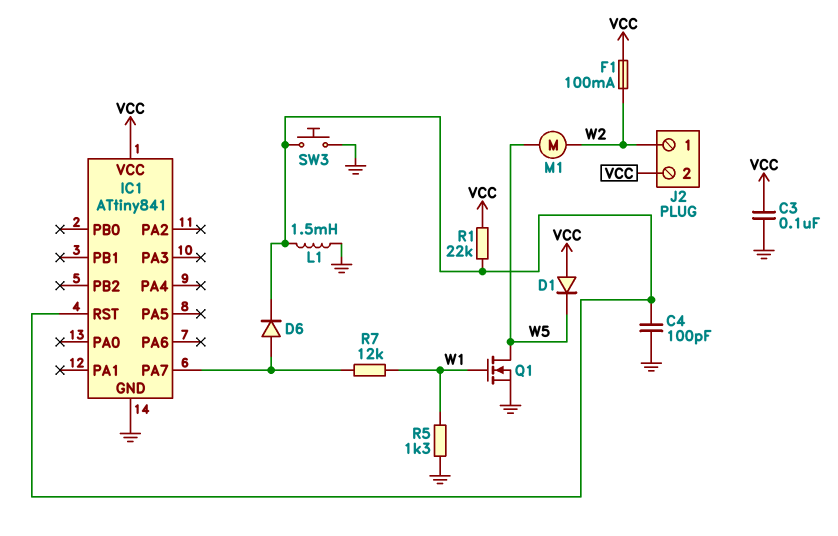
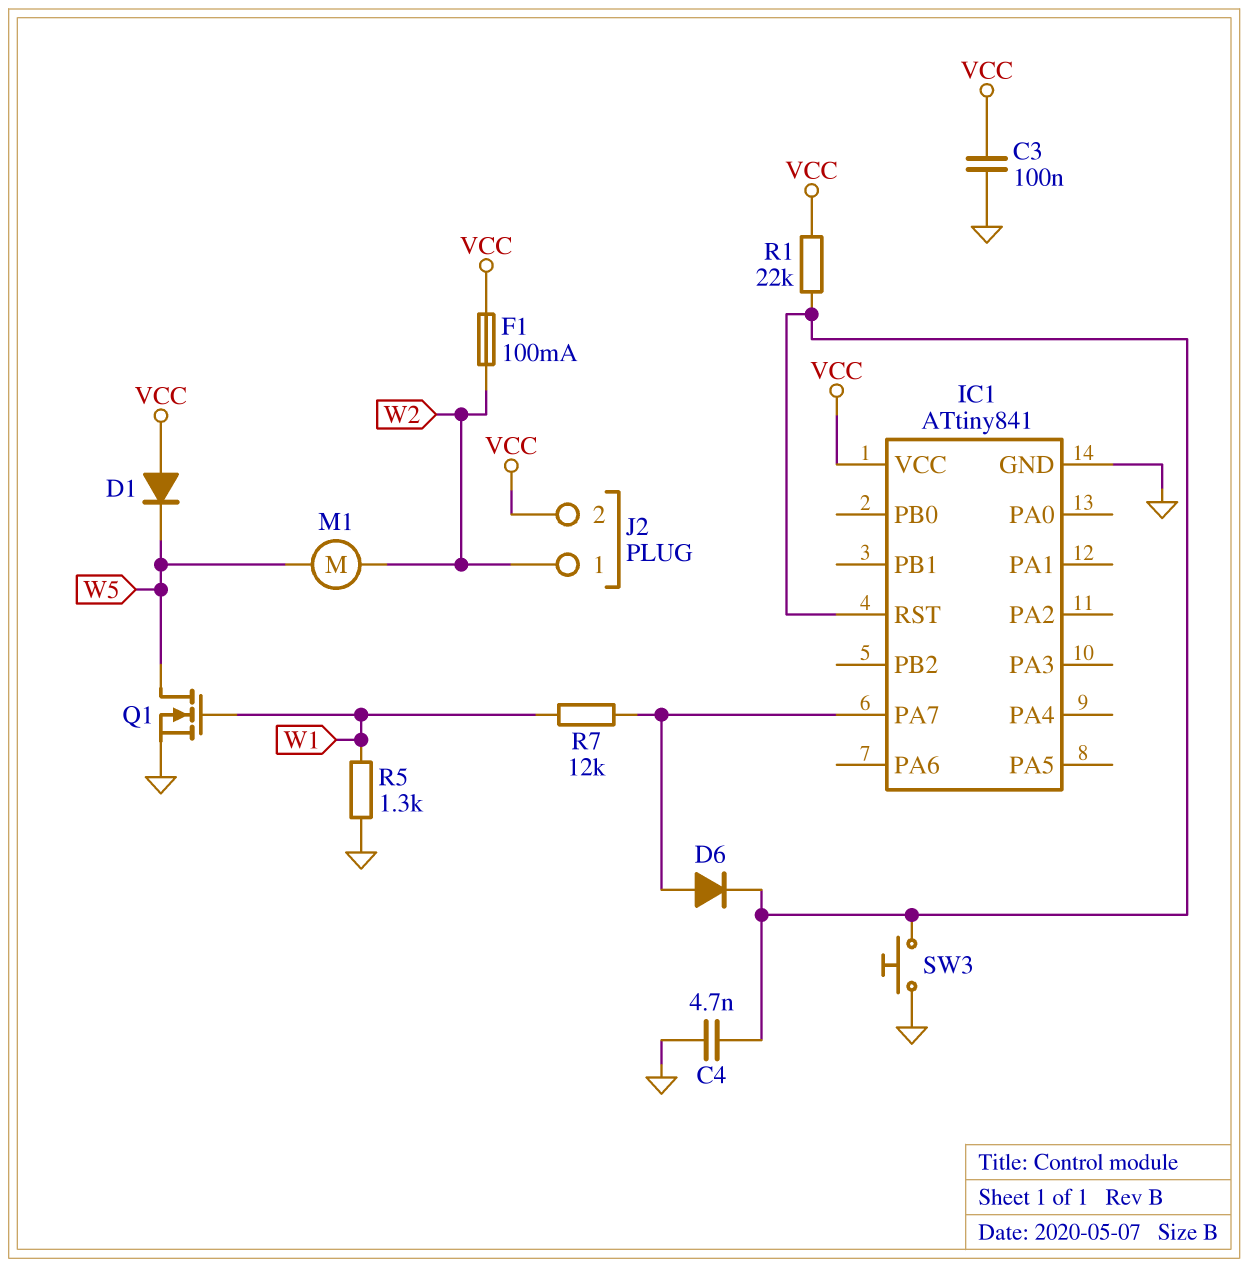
C4: 100pF (GND, IC1/RST) -> 4.7nF (GND, IC1/RST)
L1: 1.5mH (GND, IC1/RST) -> none

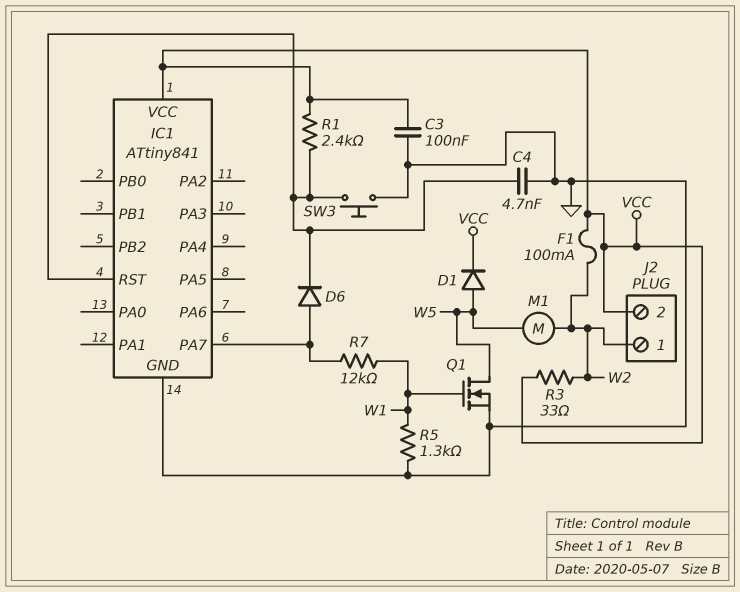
D1: diode (A VCC, K W5) -> diode (A W5, K VCC)
R1: 22k (IC1/RST, VCC) -> 2.4k (IC1/RST, VCC)
R3: none -> 33 (VCC, W2)

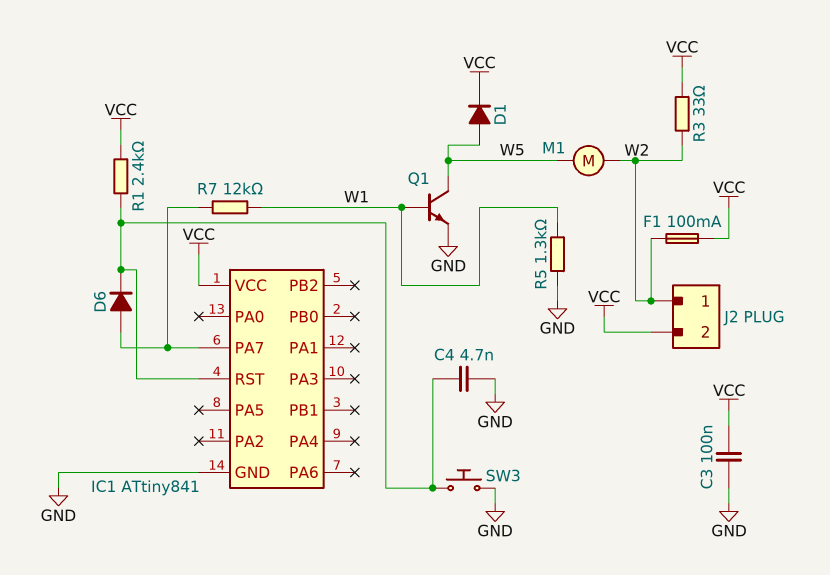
Q1: NMOS (G W1, D W5, S GND) -> NPN (B W1, C W5, E GND)

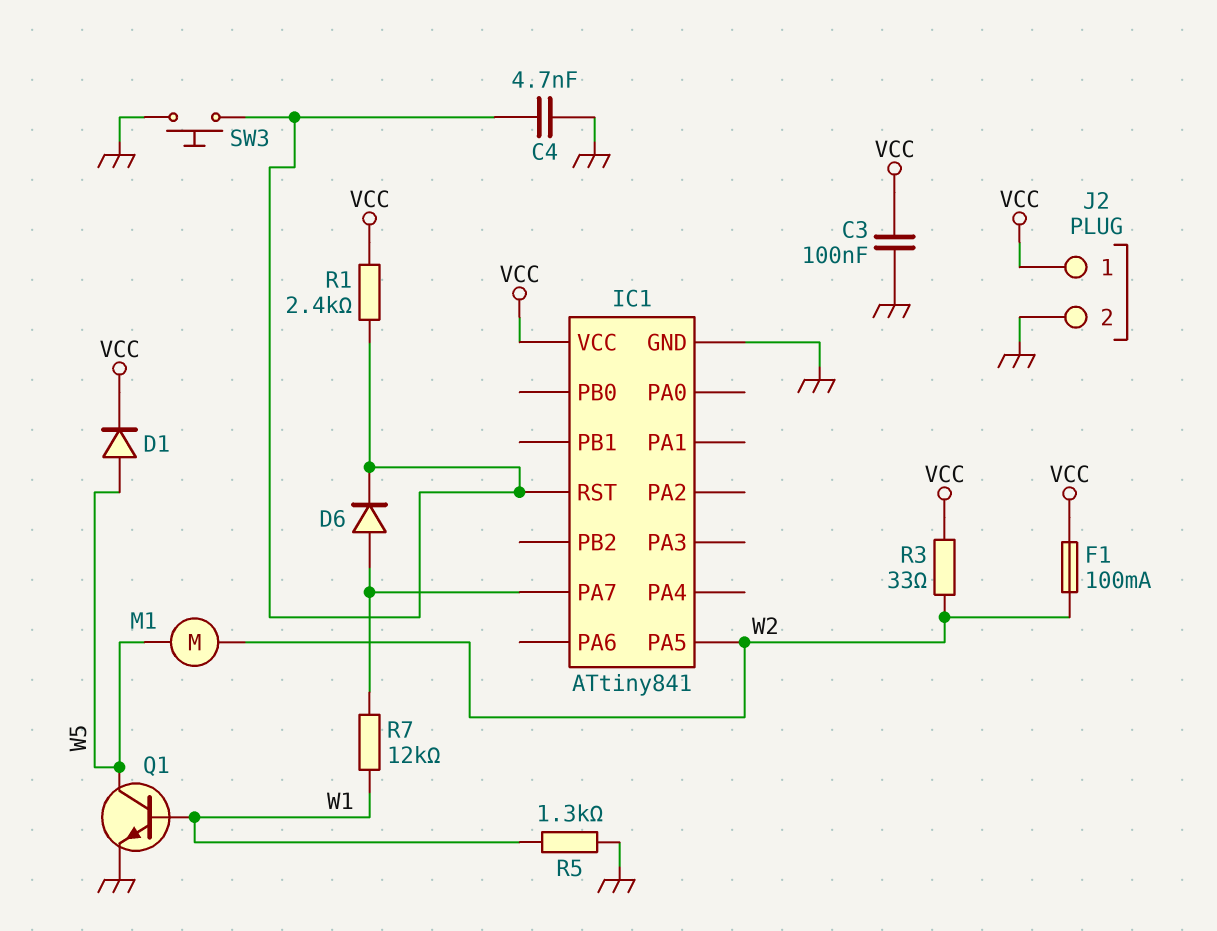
IC1 pin PA5: none -> W2
J2 pin 1: W2 -> VCC
J2 pin 2: VCC -> GND

